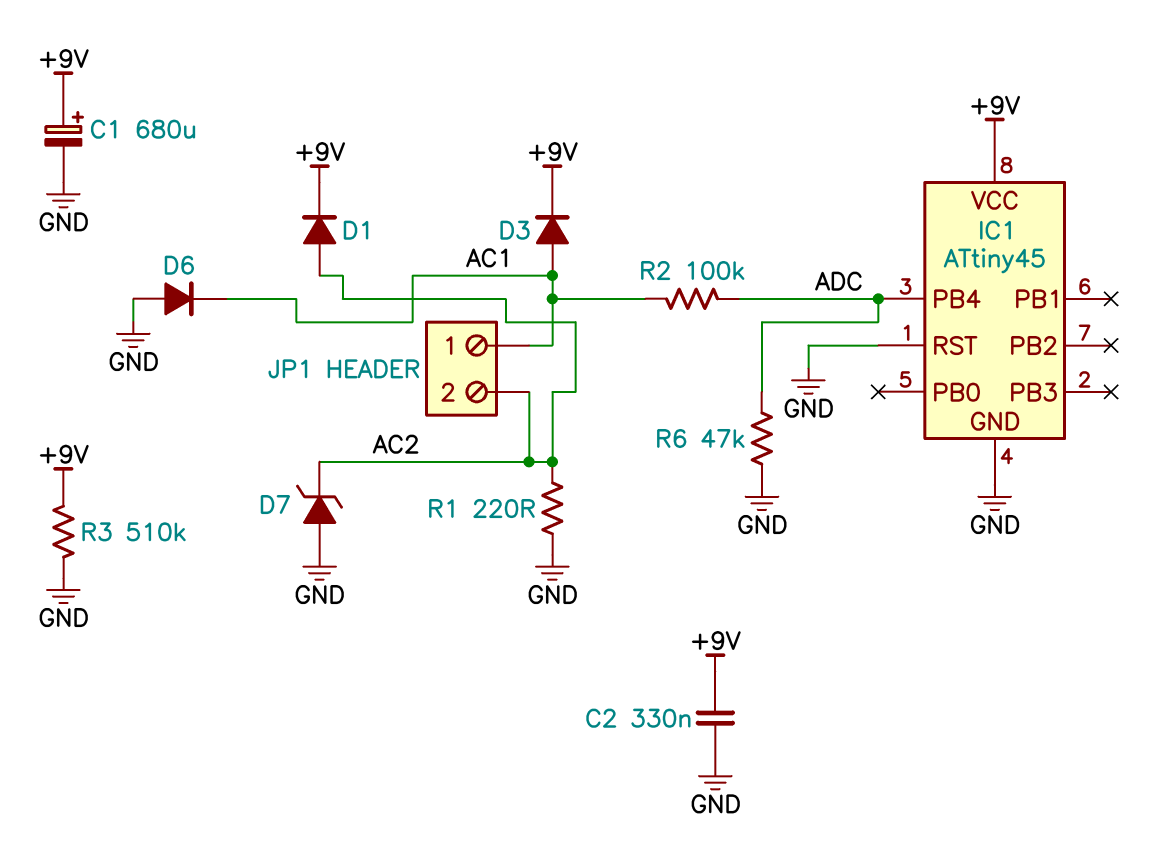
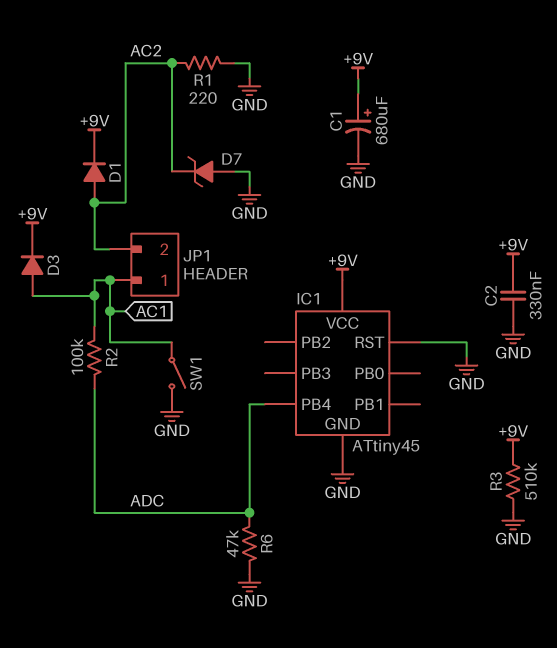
D6: diode (A GND, K AC1) -> none
SW1: none -> switch (AC1, GND)

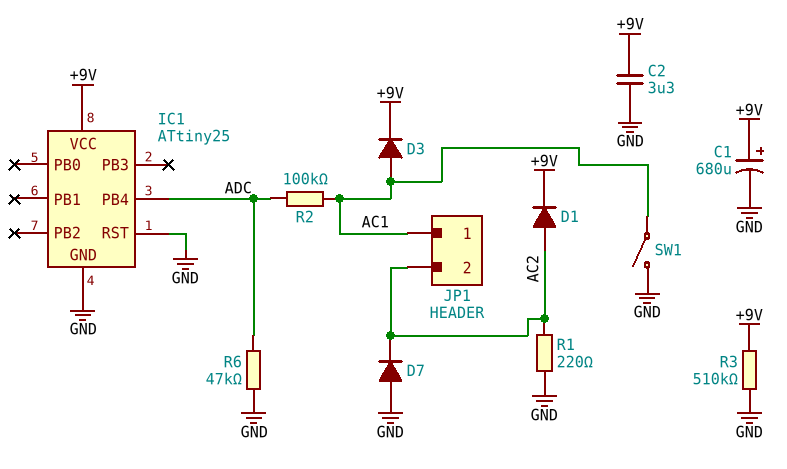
C2: 330nF (+9V, GND) -> 3.3uF (+9V, GND)
D7: zener (A GND, K AC2) -> diode (A GND, K AC2)
IC1: ATtiny45 -> ATtiny25

